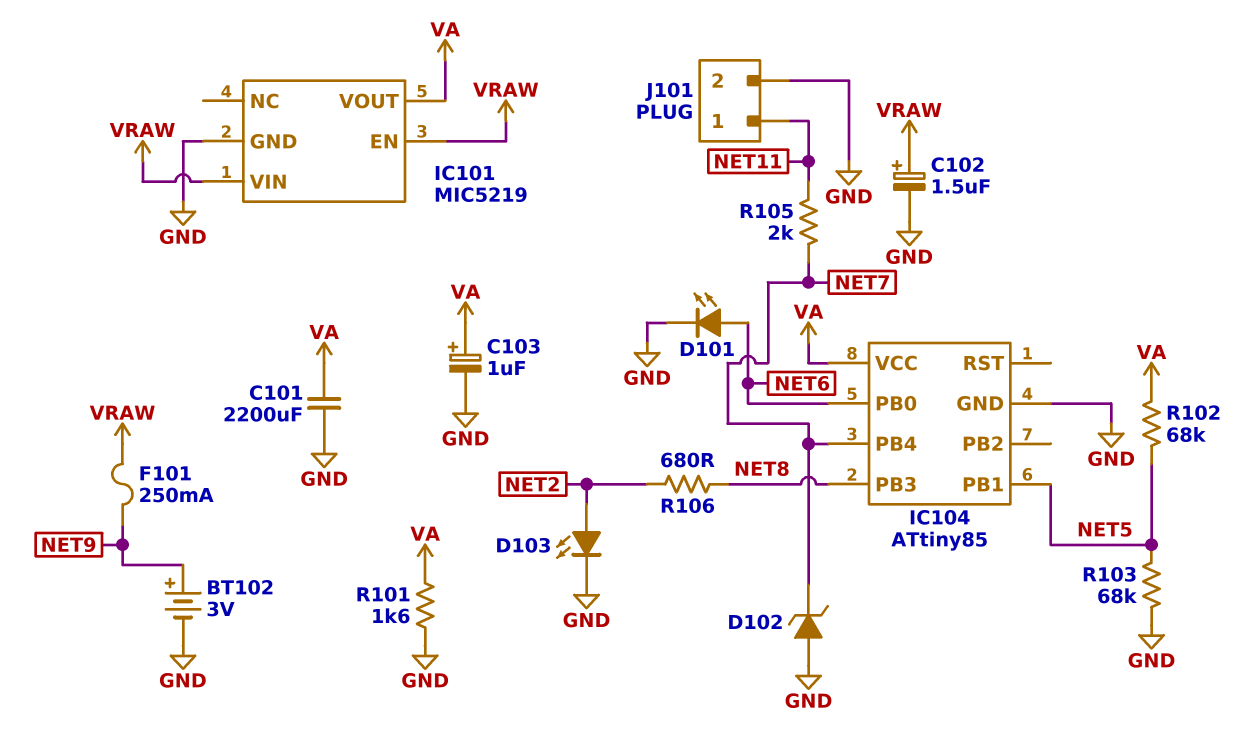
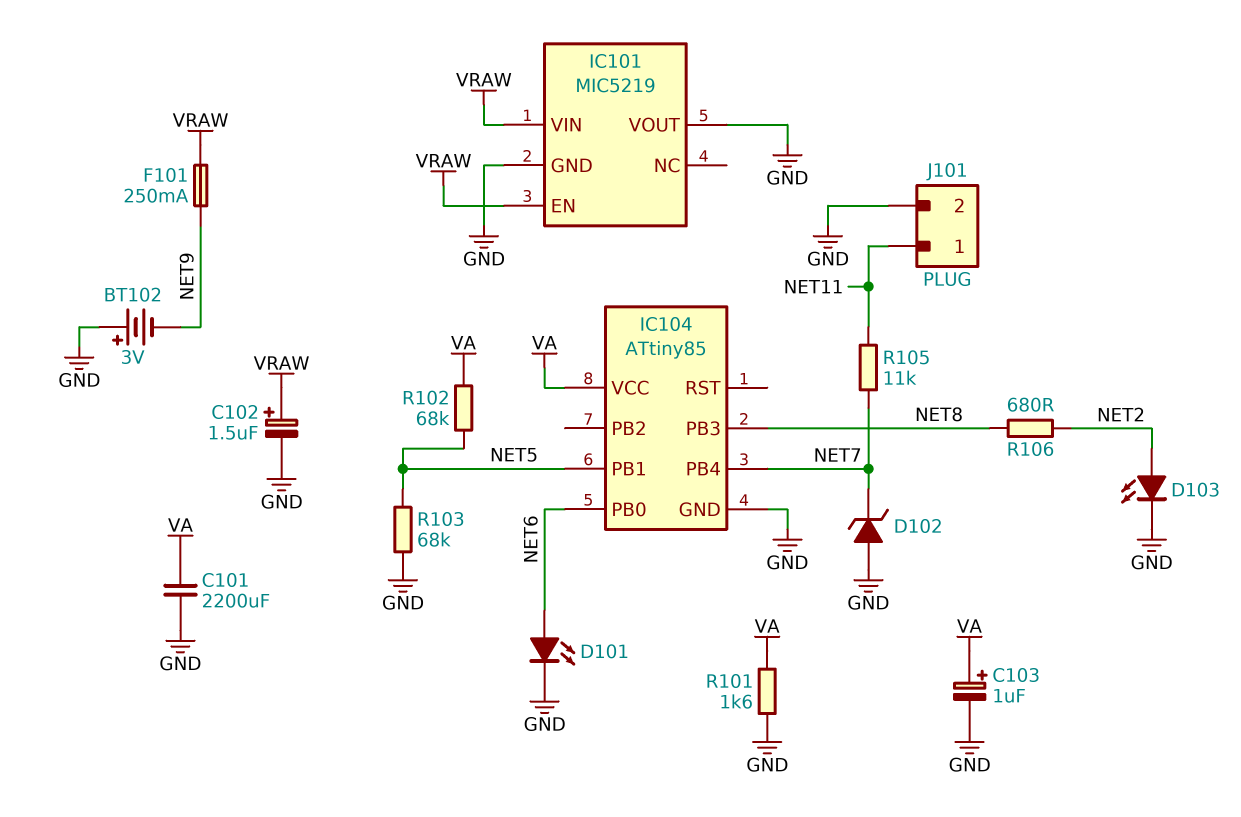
BT102: 3V (plus NET9, minus GND) -> 3V (plus GND, minus NET9)
IC101 pin VOUT: VA -> GND
R105: 2k (NET7, NET11) -> 11k (NET7, NET11)

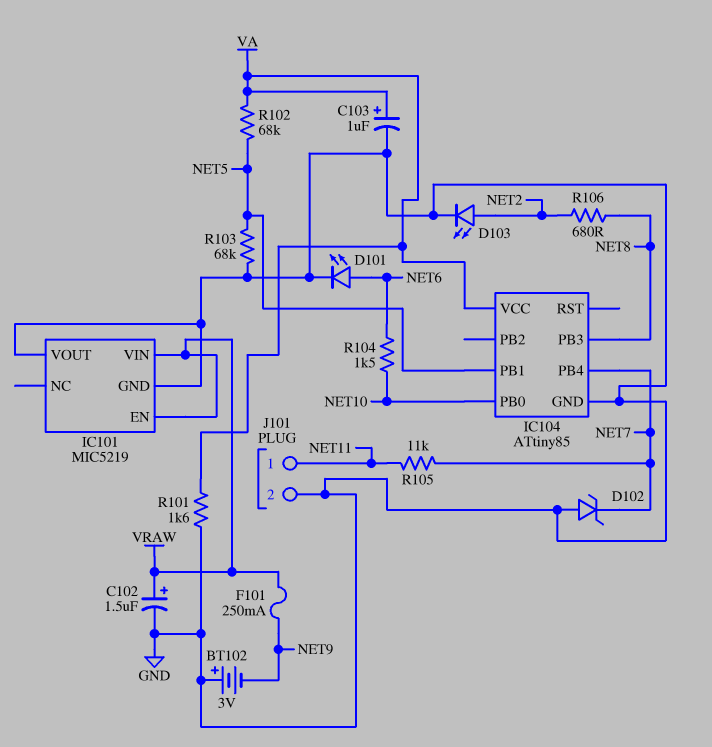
C101: 2200uF (GND, VA) -> none
IC104 pin PB0: NET6 -> NET10
R104: none -> 1.5k (NET6, NET10)

